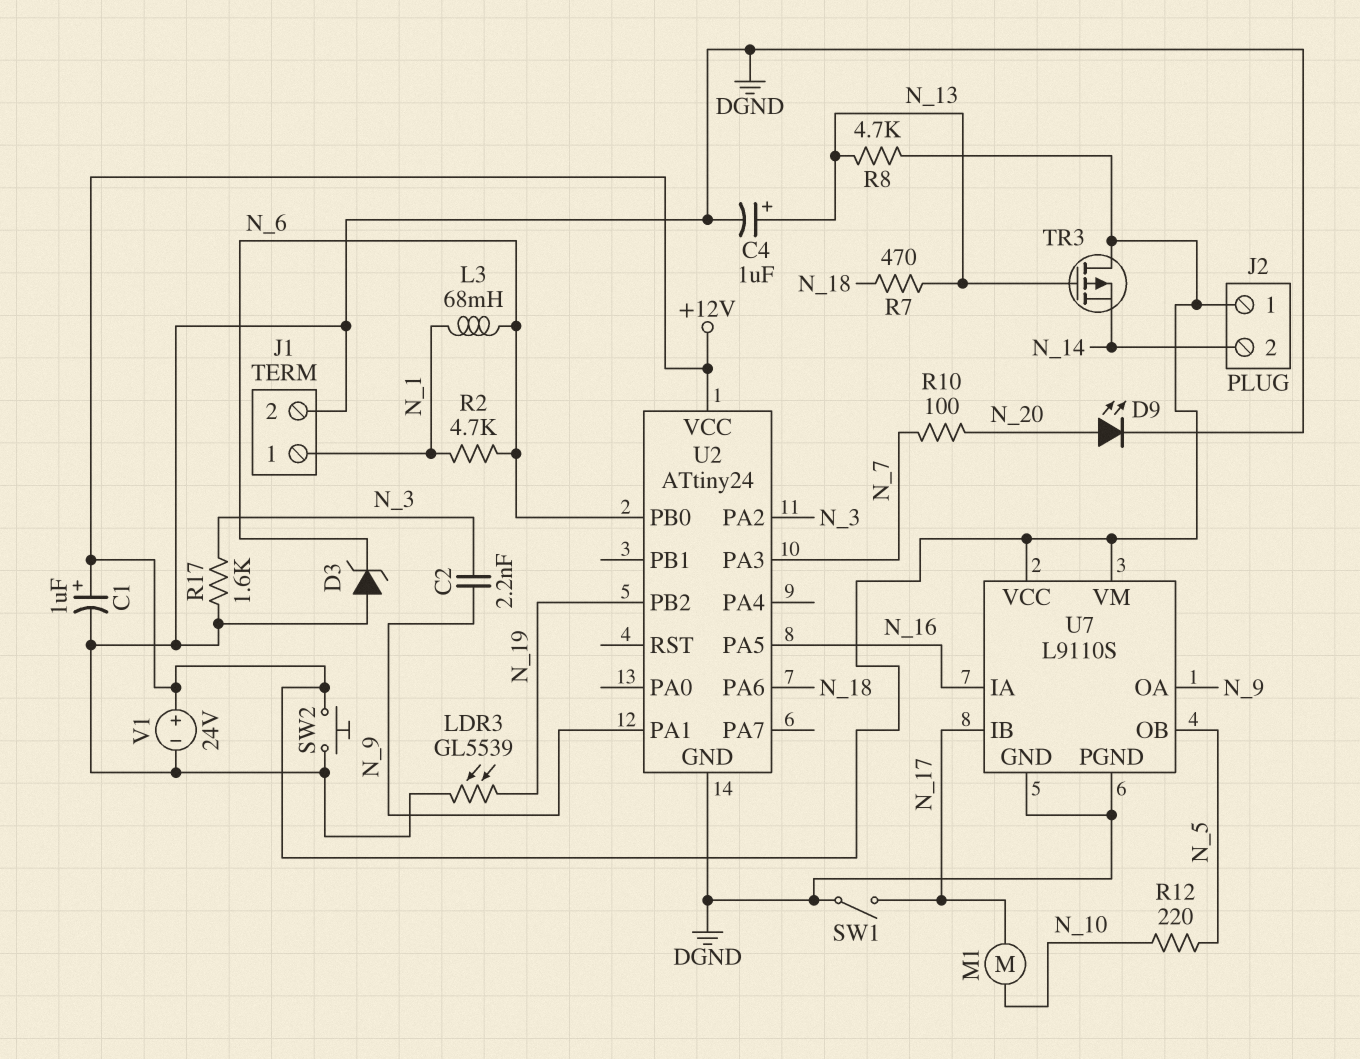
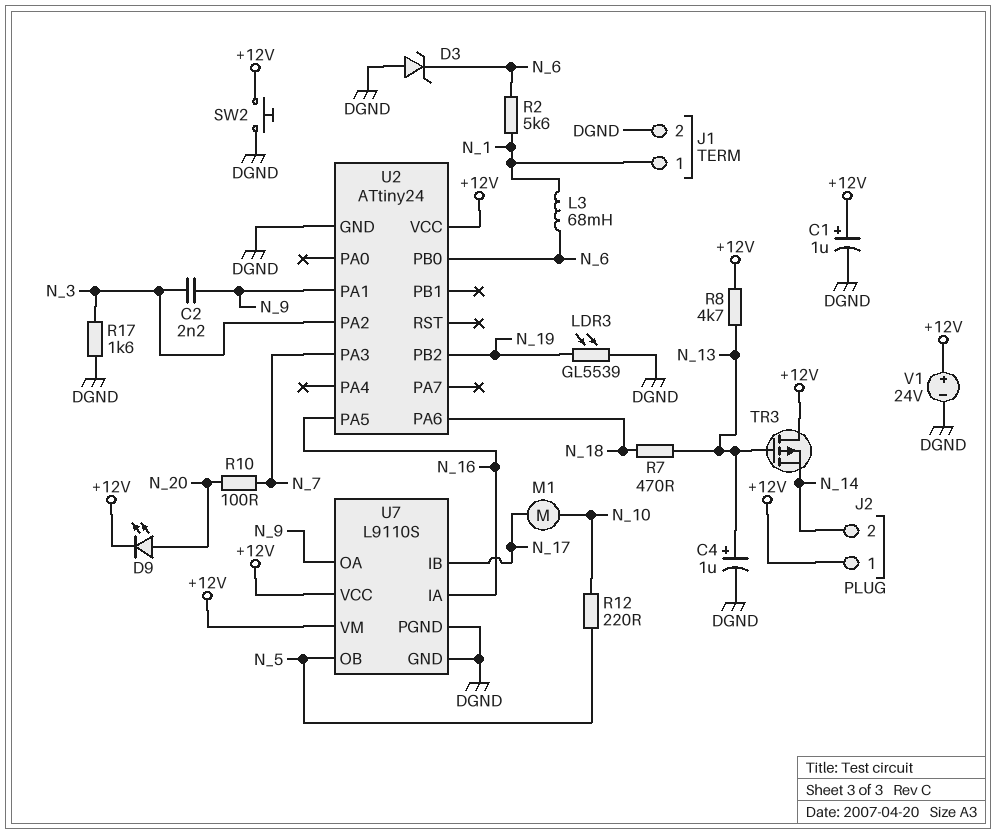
D9: LED (A N_20, K DGND) -> LED (A N_20, K +12V)
R2: 4.7k (N_1, N_6) -> 5.6k (N_1, N_6)
SW1: switch (DGND, N_17) -> none

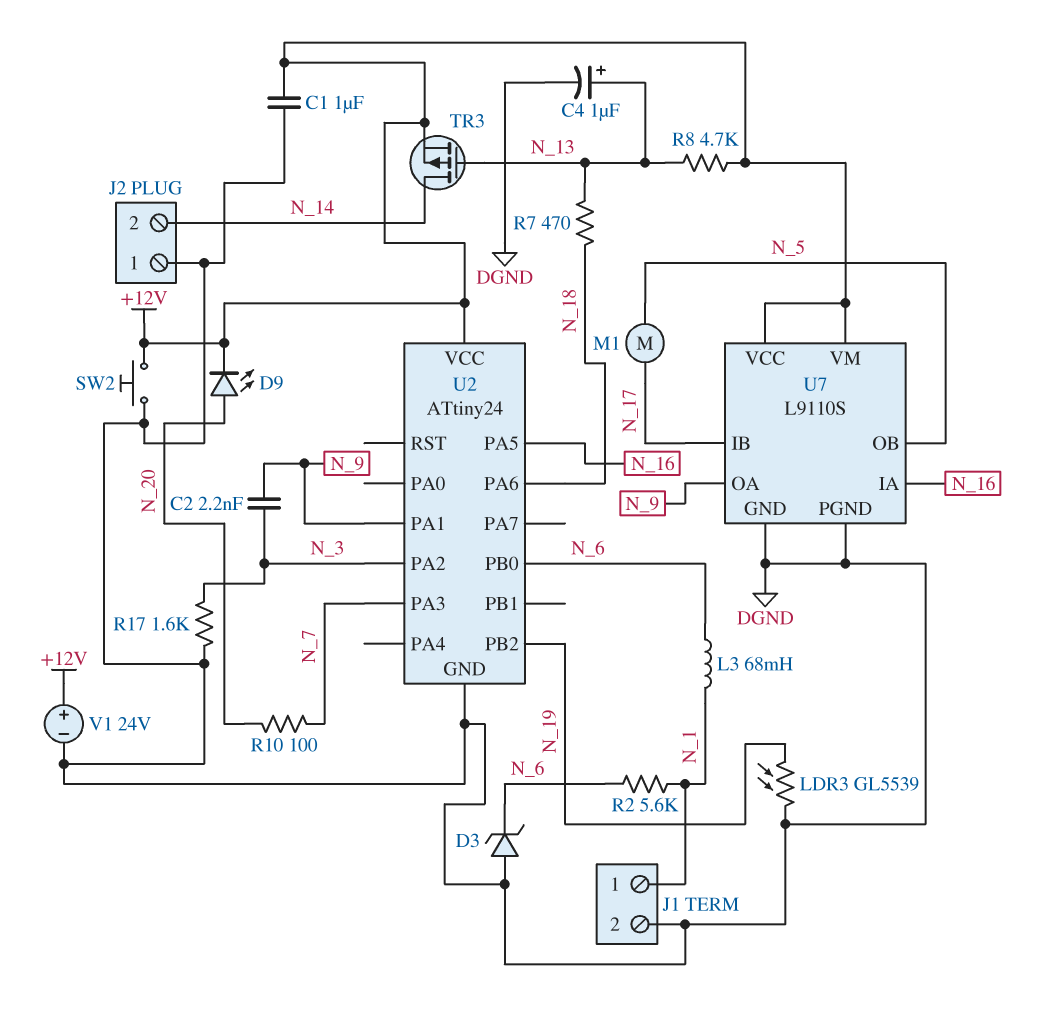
C1: 1uF (plus +12V, minus DGND) -> 1uF (+12V, DGND)
J2 pin 1: +12V -> DGND
M1: motor (N_10, N_17) -> motor (N_5, N_17)
R12: 220 (N_5, N_10) -> none
TR3: PMOS (G N_13, D +12V, S N_14) -> PMOS (G N_13, D N_14, S +12V)

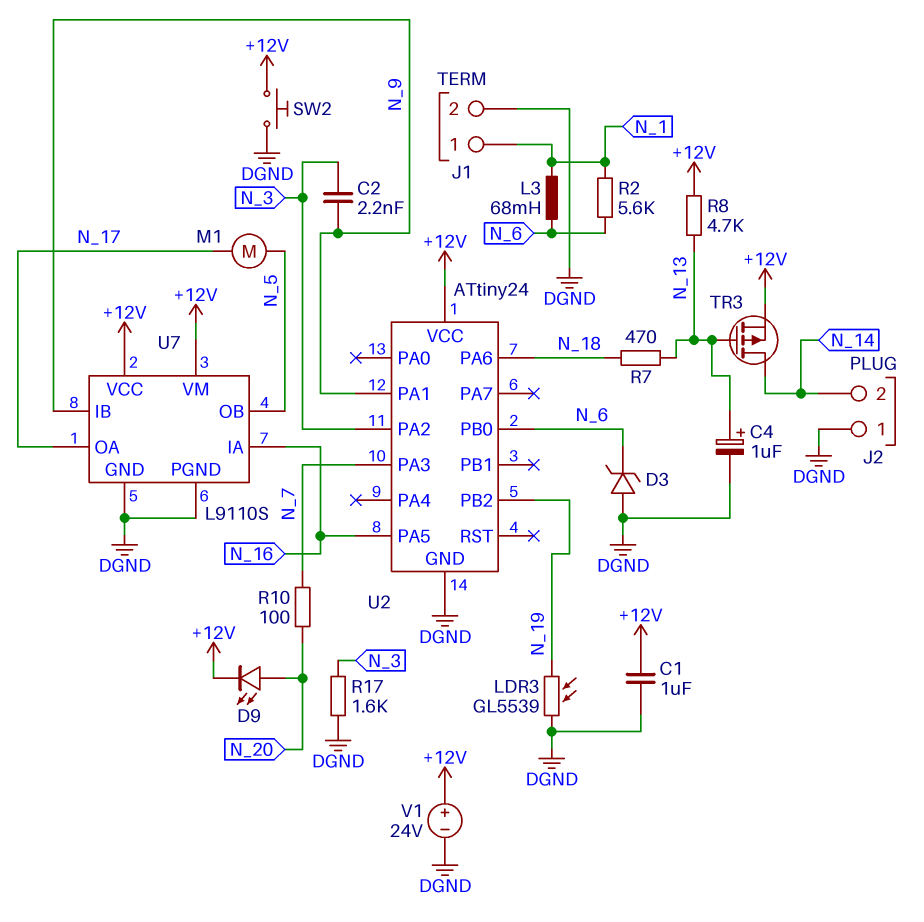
U7 pin IB: N_17 -> N_9
U7 pin OA: N_9 -> N_17

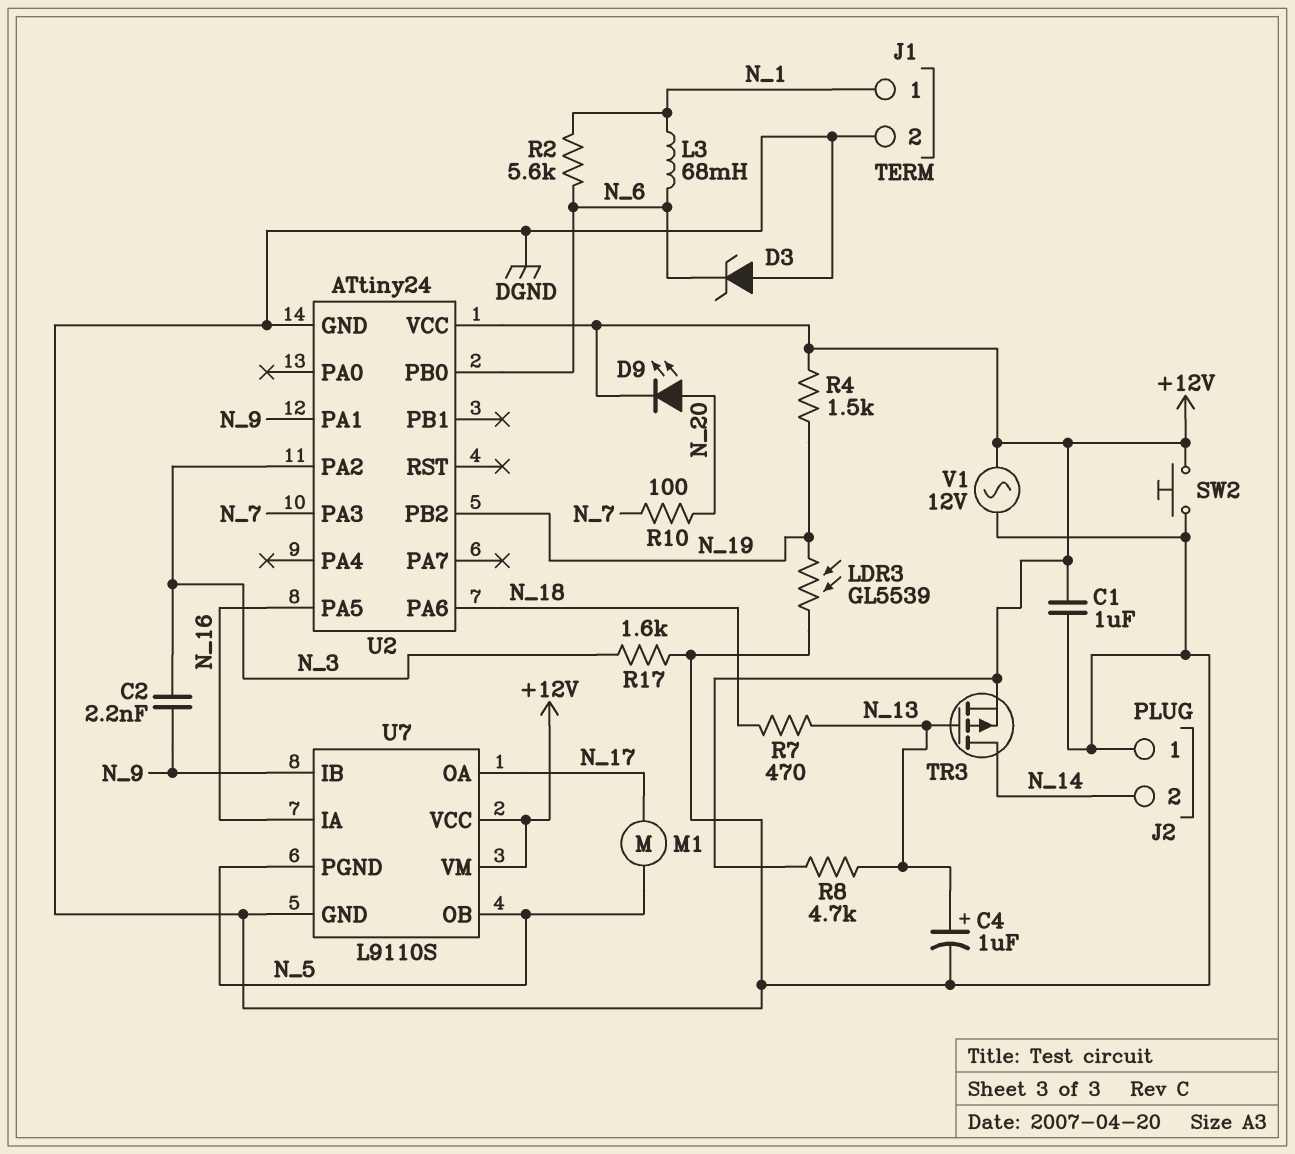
R4: none -> 1.5k (+12V, N_19)
U7 pin PGND: DGND -> N_5
V1: 24V (plus +12V, minus DGND) -> AC 12V (+12V, DGND)

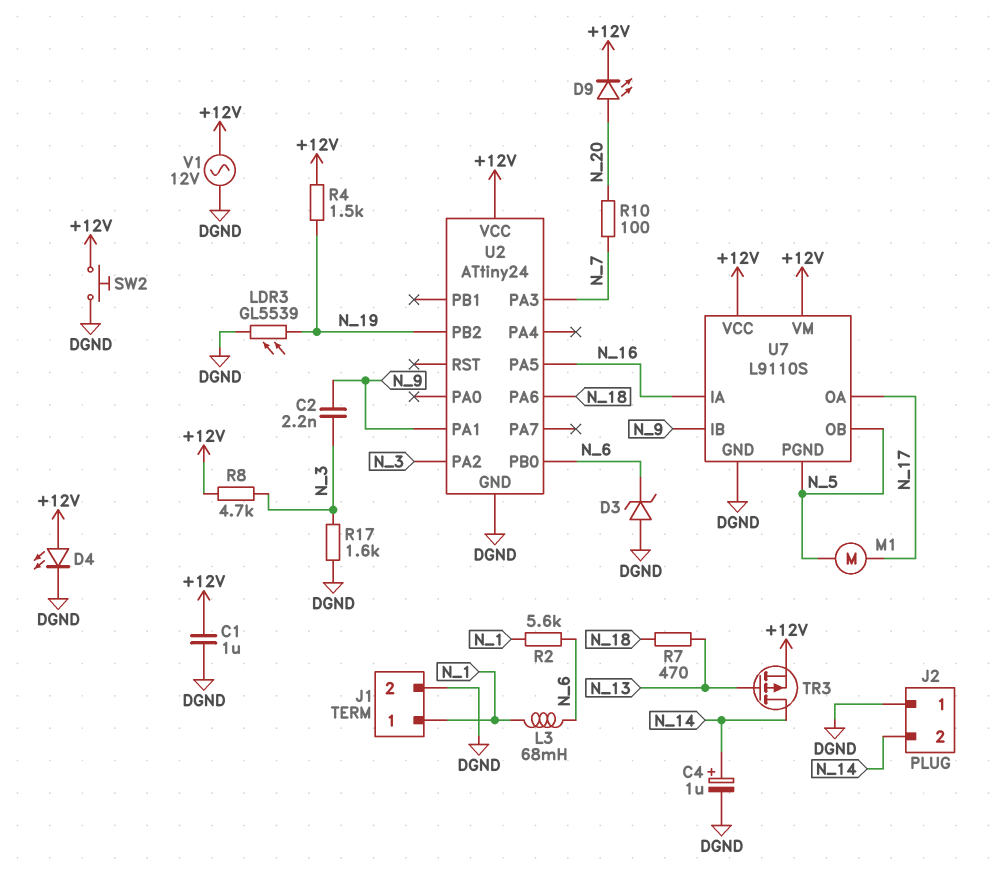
C4: 1uF (plus N_13, minus DGND) -> 1uF (plus N_14, minus DGND)
D4: none -> LED (A +12V, K DGND)
R8: 4.7k (+12V, N_13) -> 4.7k (+12V, N_3)

